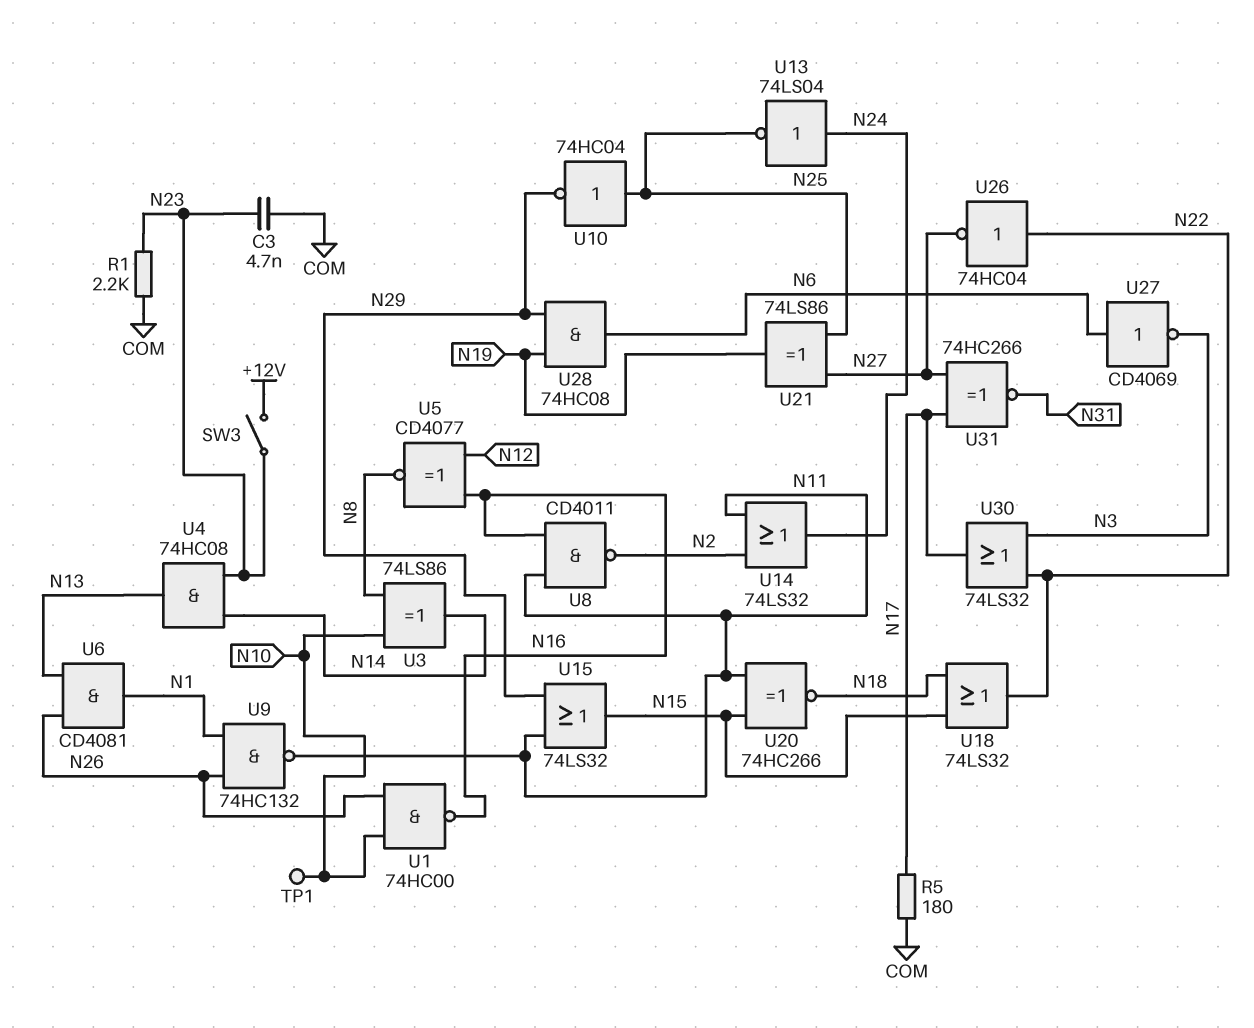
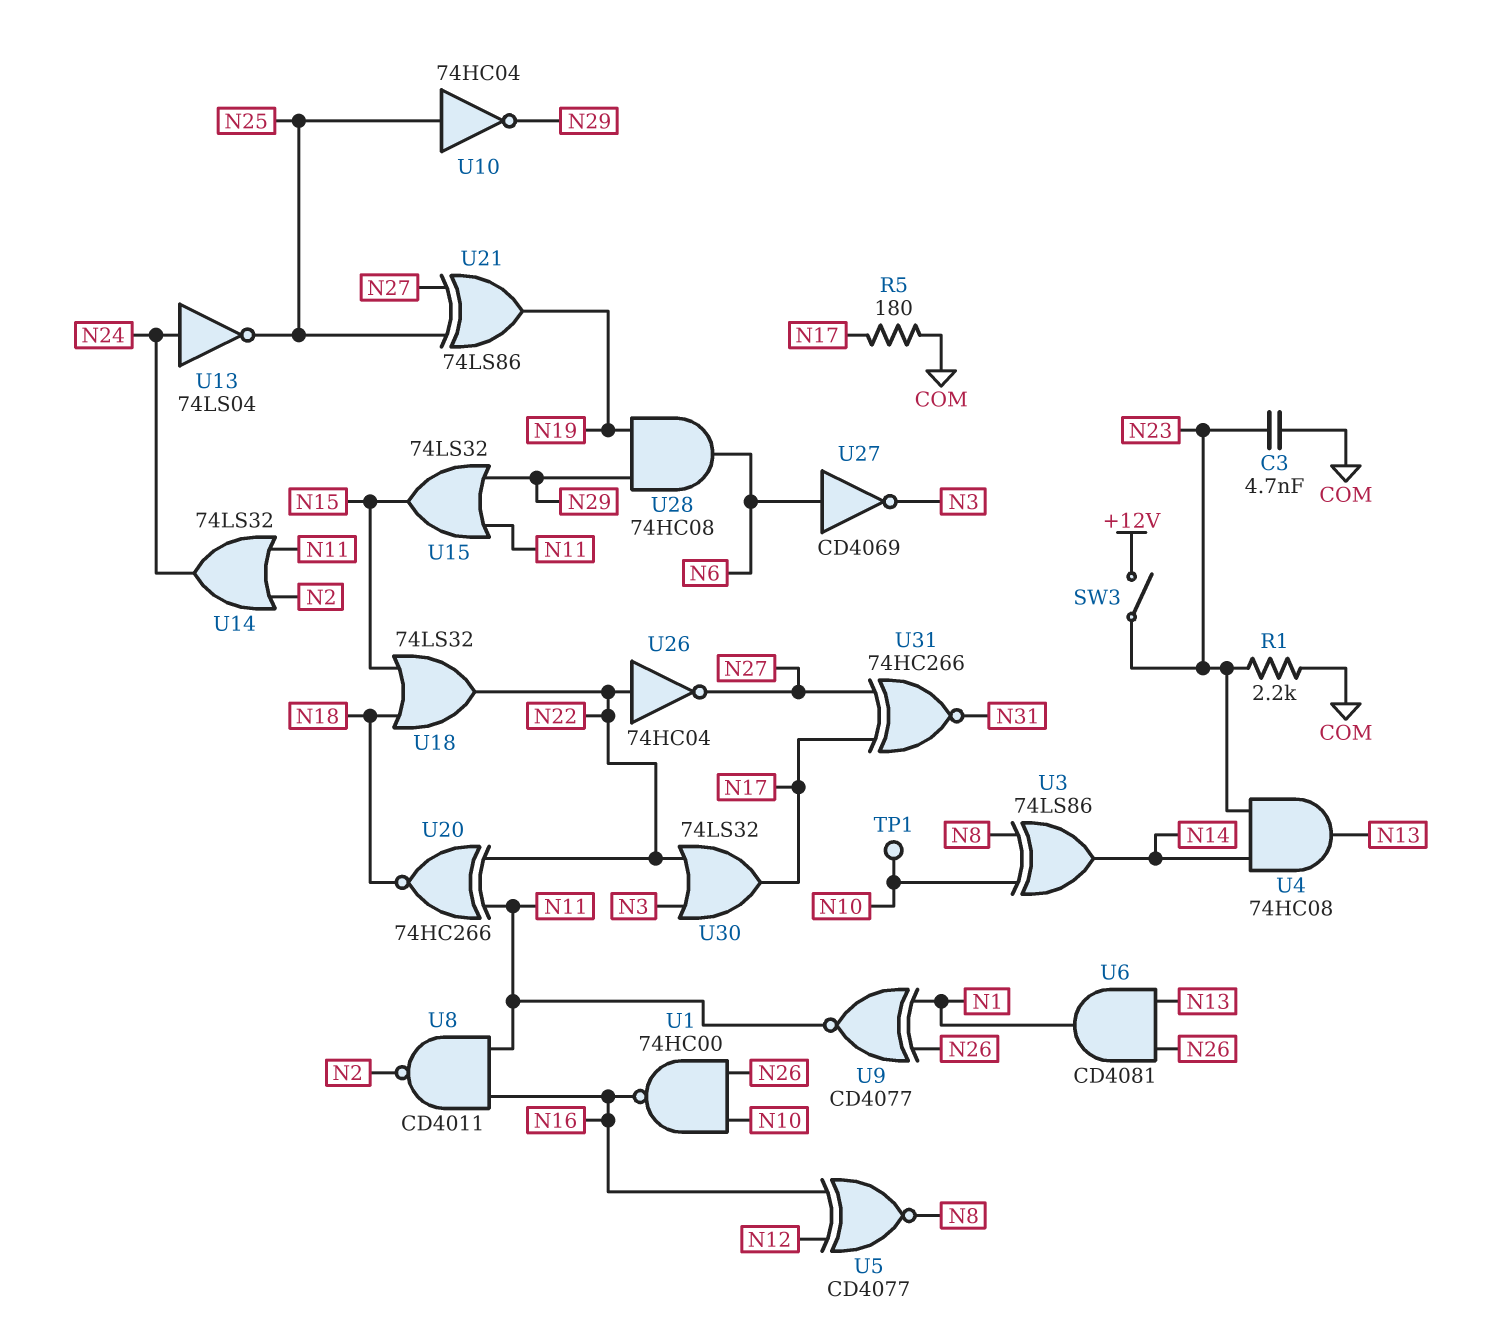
U9: NAND 74HC132 (in N1, in N26, out N11) -> XNOR CD4077 (in N1, in N26, out N11)
U20: XNOR 74HC266 (in N11, in N15, out N18) -> XNOR 74HC266 (in N11, in N22, out N18)

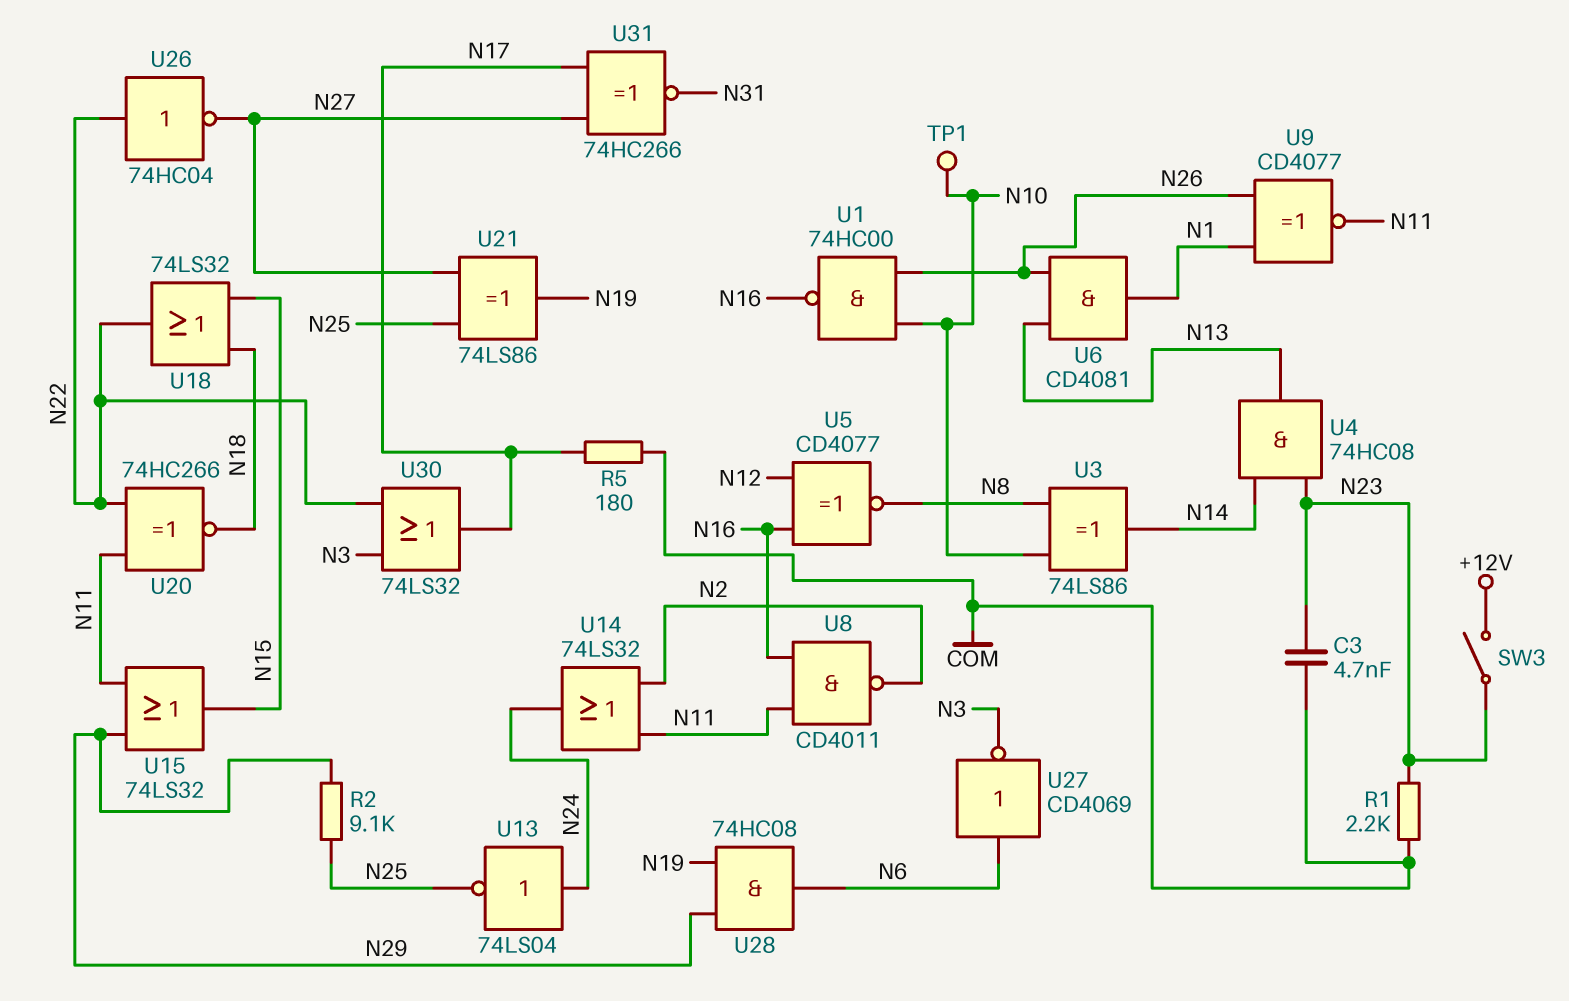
R2: none -> 9.1k (N25, N29)
U10: NOT 74HC04 (in N25, out N29) -> none

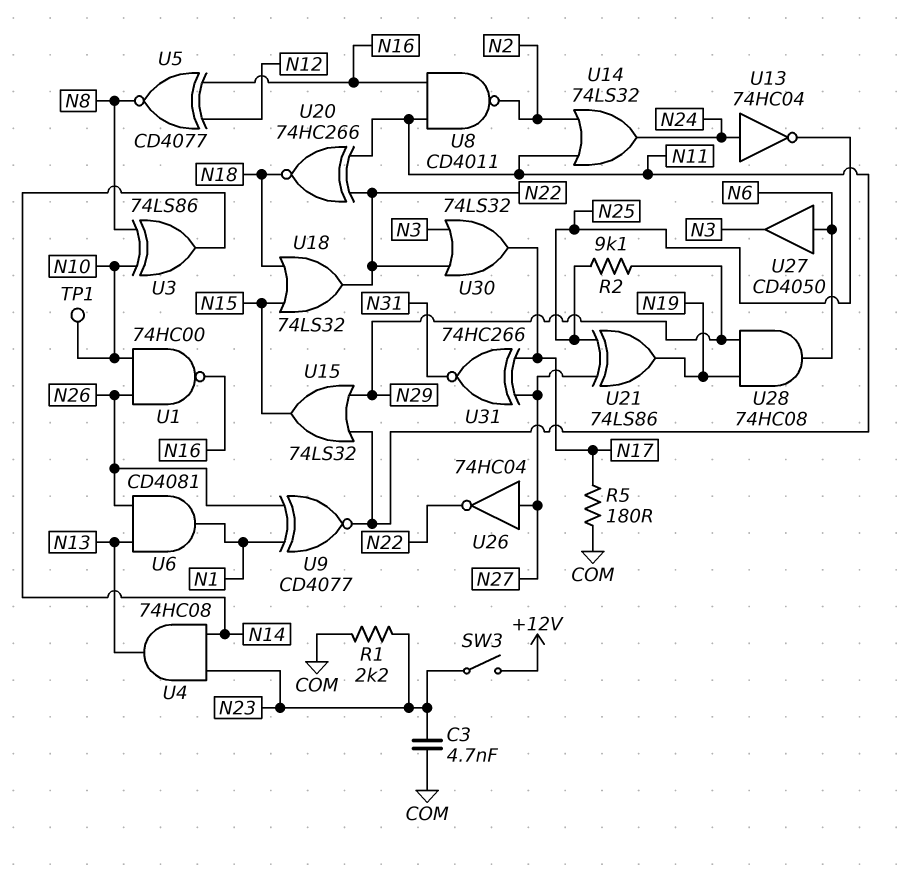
U13: NOT 74LS04 (in N24, out N25) -> NOT 74HC04 (in N24, out N25)
U26: NOT 74HC04 (in N22, out N27) -> NOT 74HC04 (in N27, out N22)
U27: NOT CD4069 (in N6, out N3) -> buffer CD4050 (in N6, out N3)

